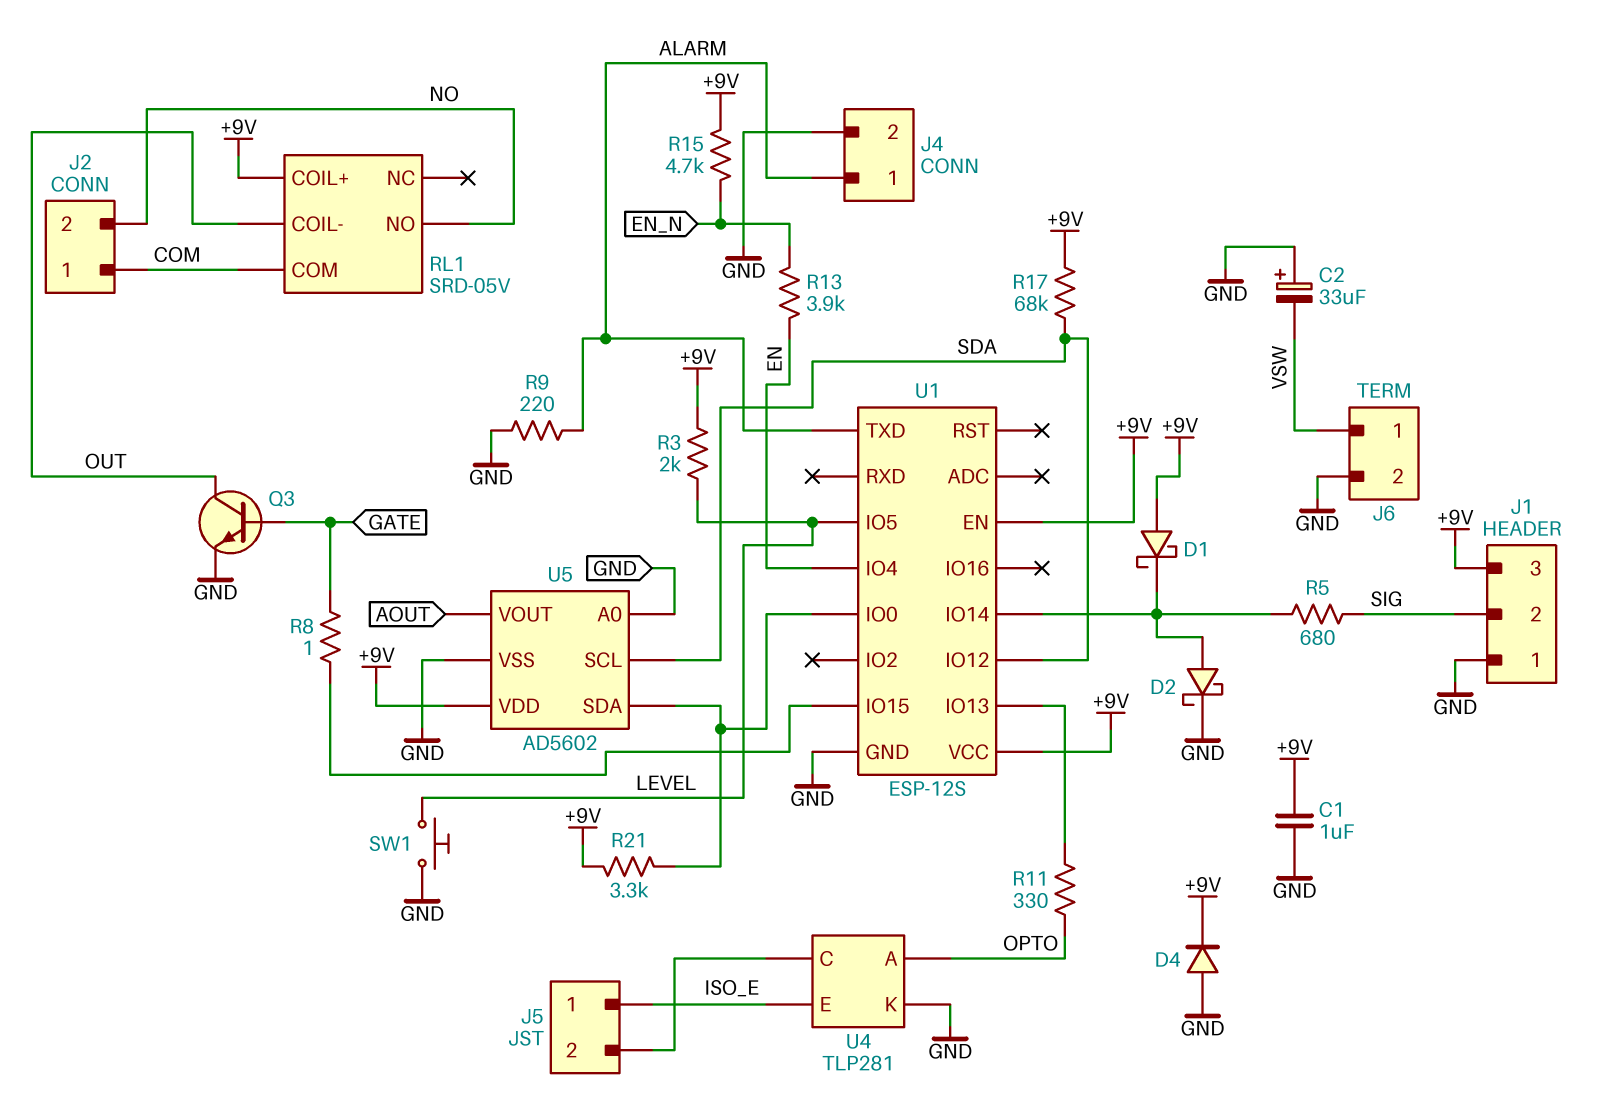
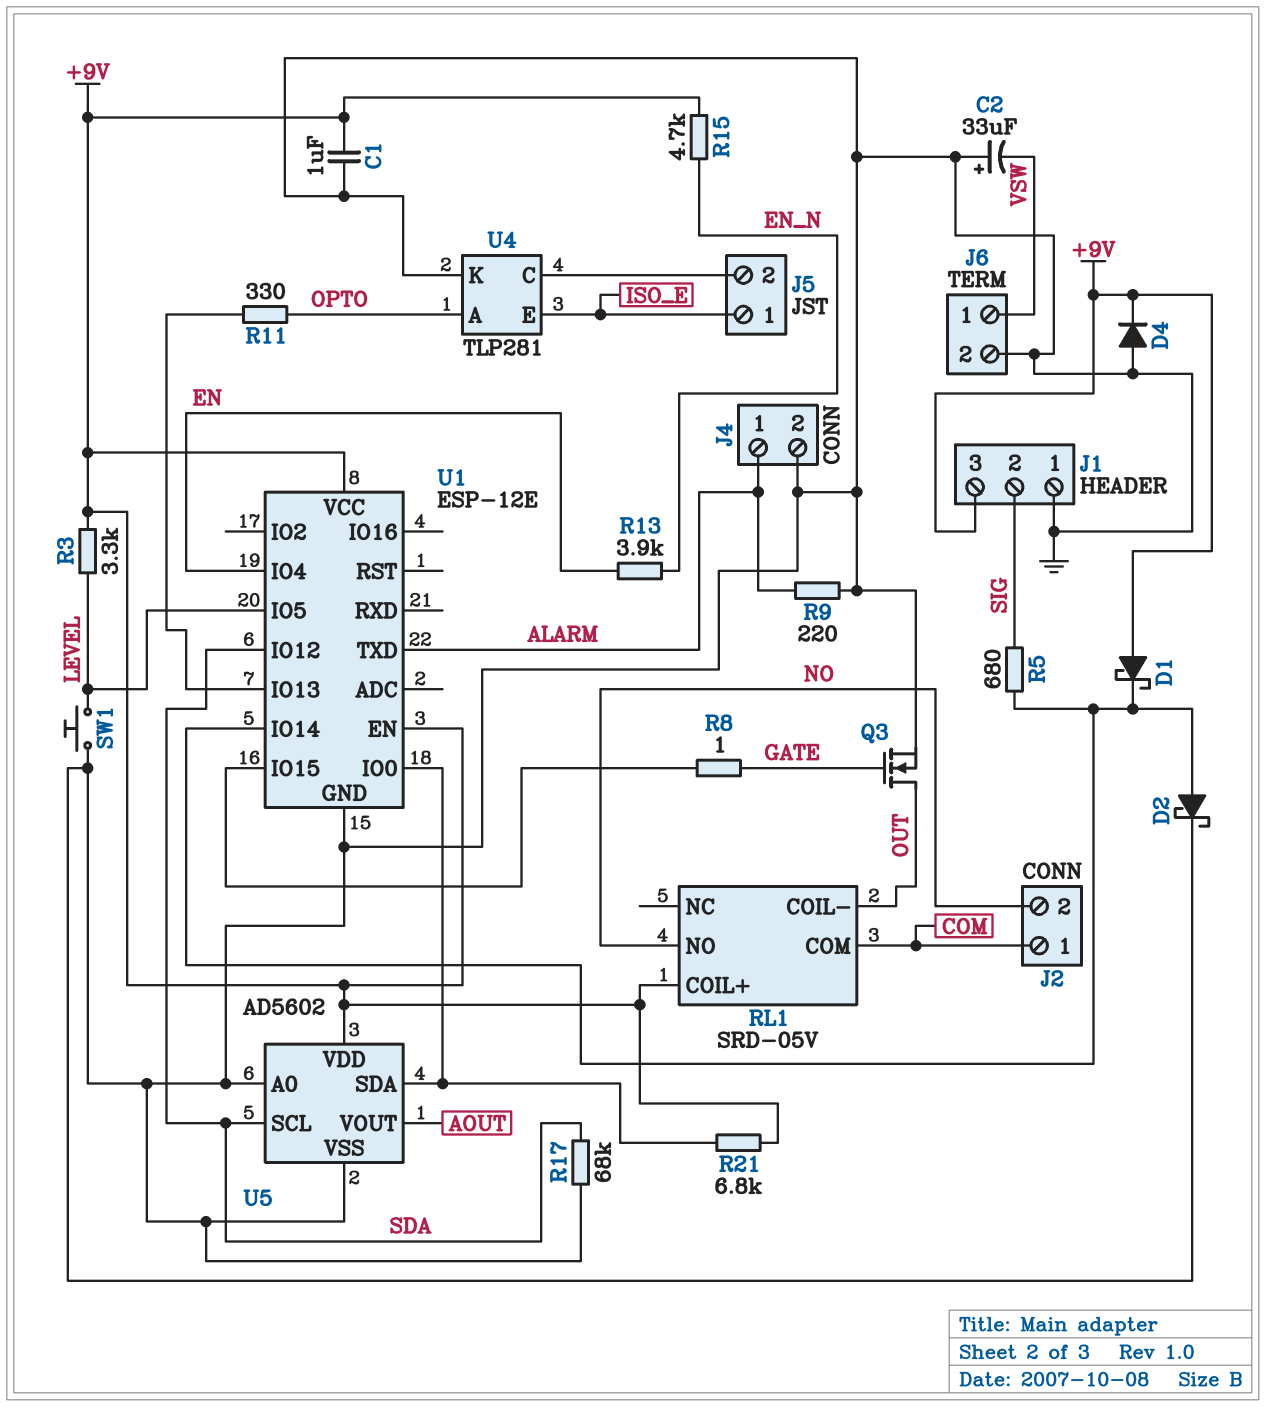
Q3: NPN (B GATE, C OUT, E GND) -> NMOS (G GATE, D OUT, S GND)
R3: 2k (+9V, LEVEL) -> 3.3k (+9V, LEVEL)
R17: 68k (+9V, SDA) -> 68k (GND, SDA)
R21: 3.3k (+9V, U1/IO0) -> 6.8k (+9V, U1/IO0)
U1: ESP-12S -> ESP-12E

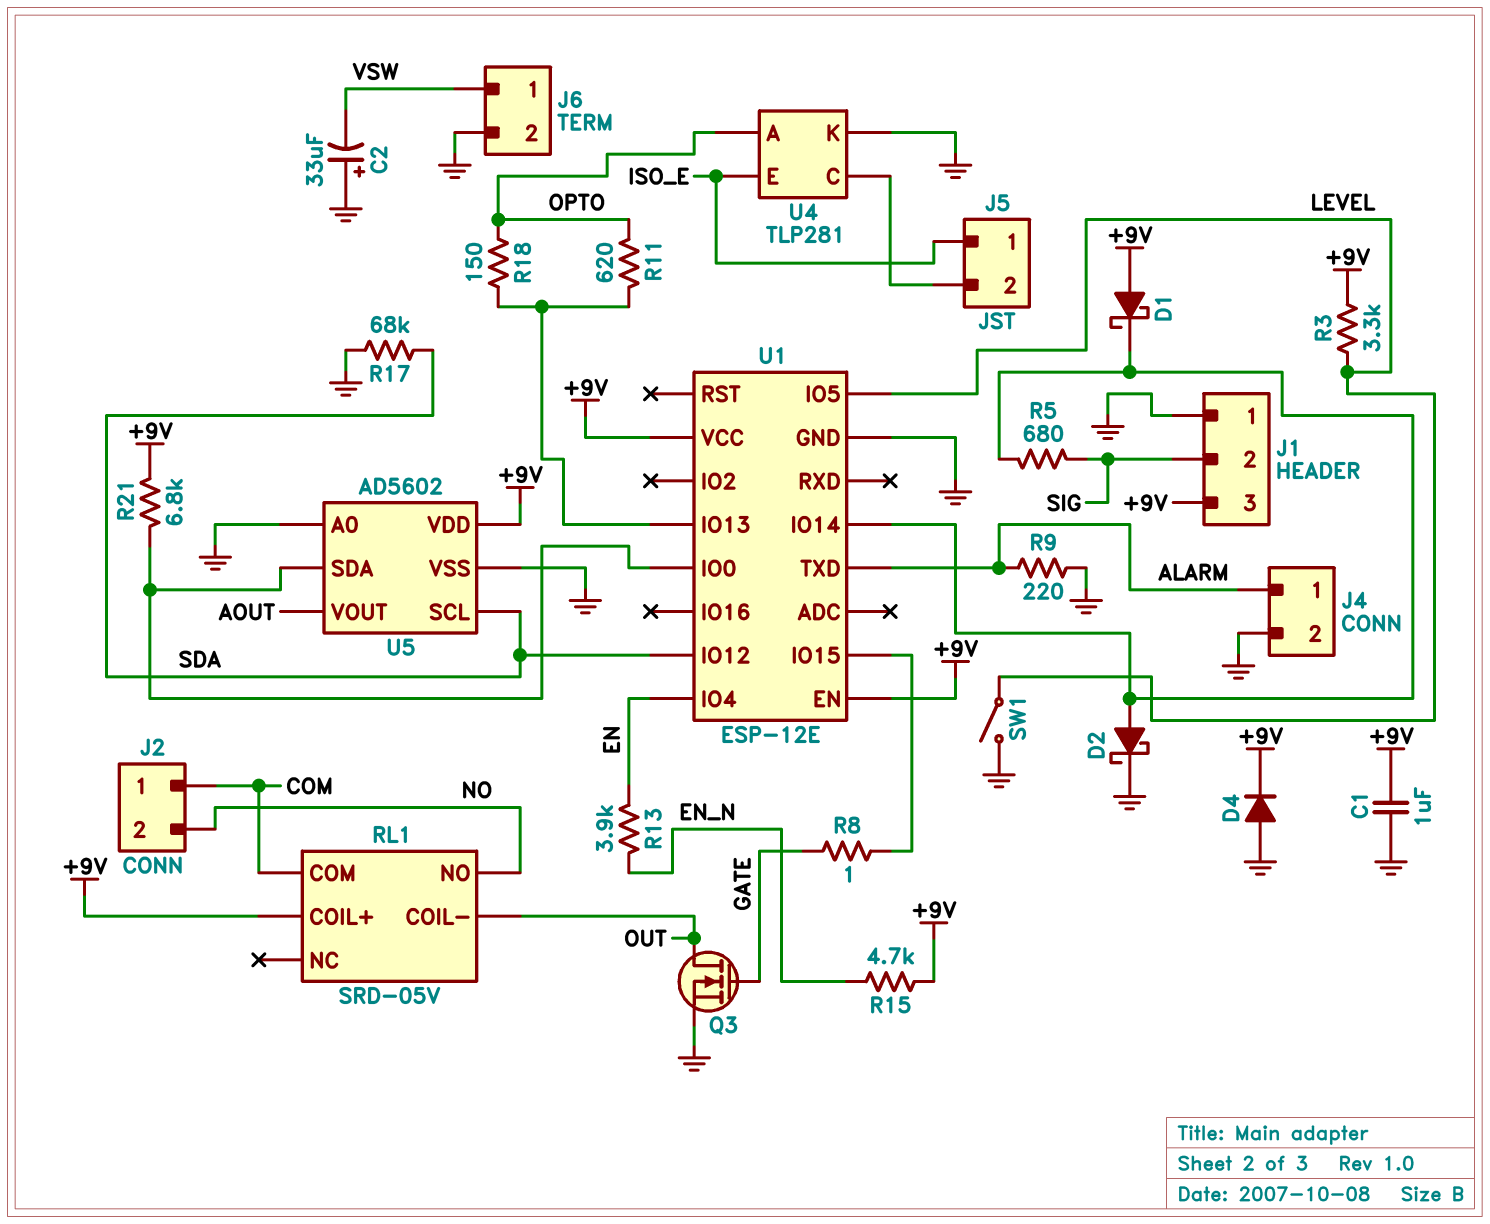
R11: 330 (OPTO, U1/IO13) -> 620 (OPTO, U1/IO13)
R18: none -> 150 (OPTO, U1/IO13)
SW1: button (GND, LEVEL) -> switch (GND, LEVEL)

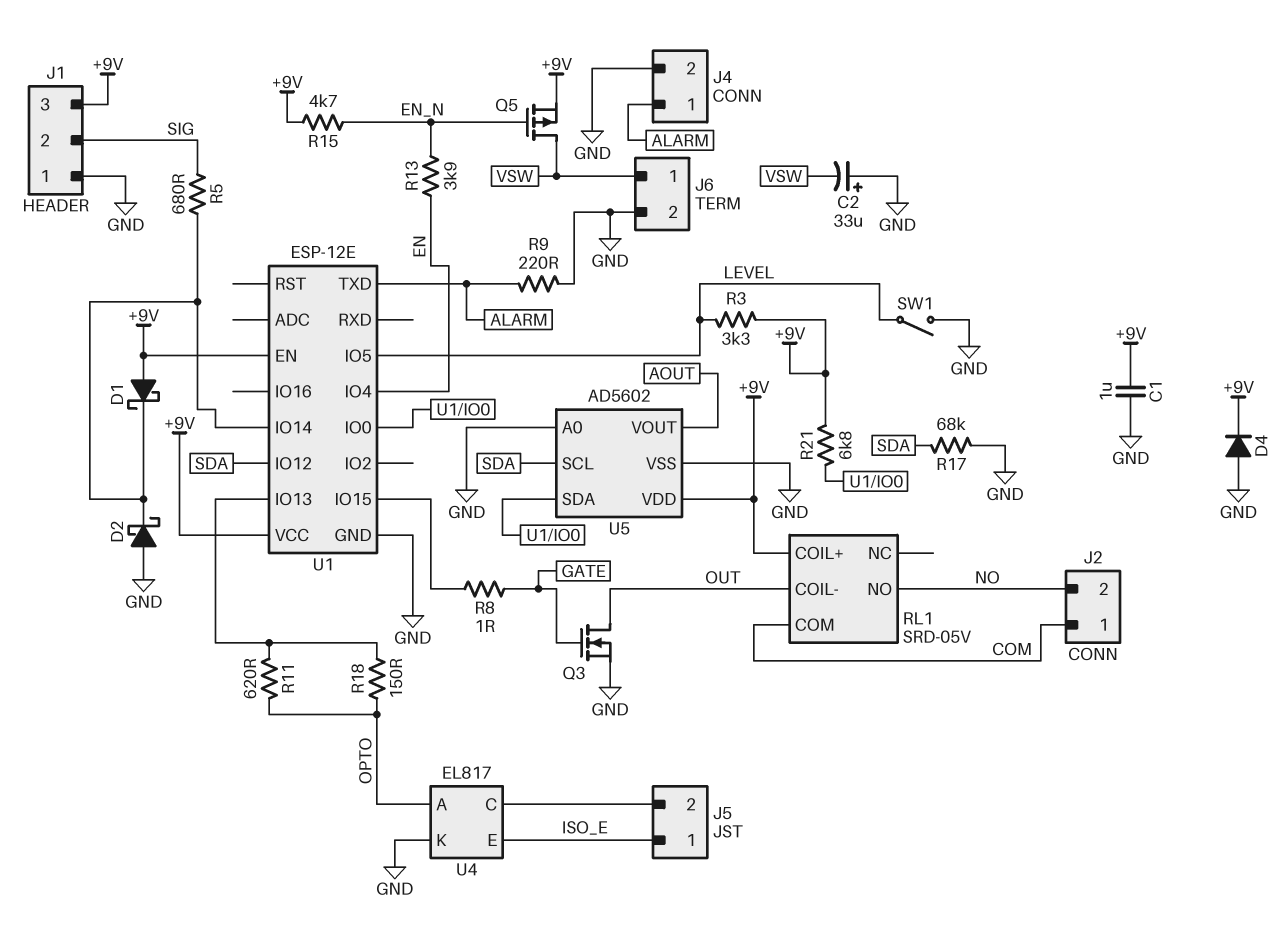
D2: schottky (A U1/IO14, K GND) -> schottky (A GND, K U1/IO14)
Q5: none -> PMOS (G EN_N, D VSW, S +9V)
U4: TLP281 -> EL817

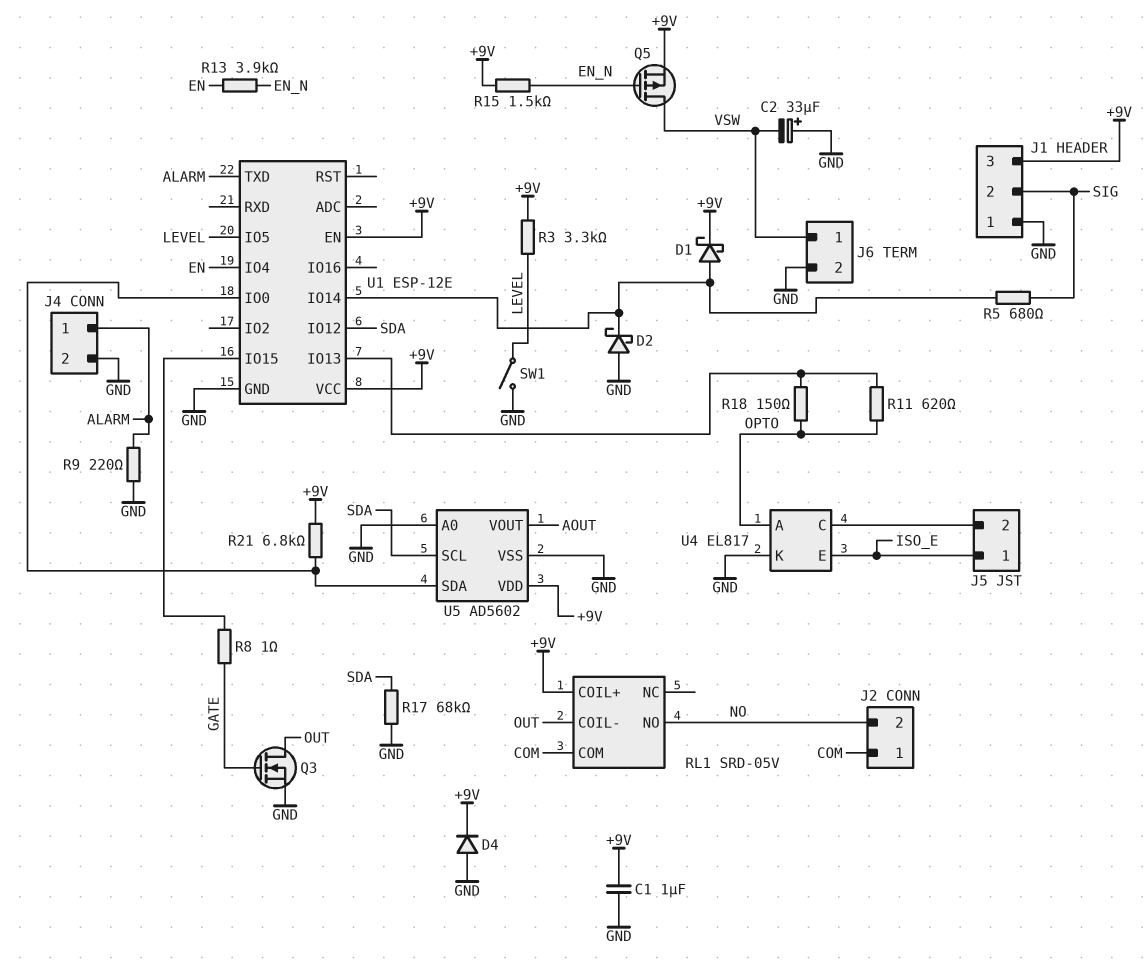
D1: schottky (A +9V, K U1/IO14) -> schottky (A U1/IO14, K +9V)
R15: 4.7k (+9V, EN_N) -> 1.5k (+9V, EN_N)

